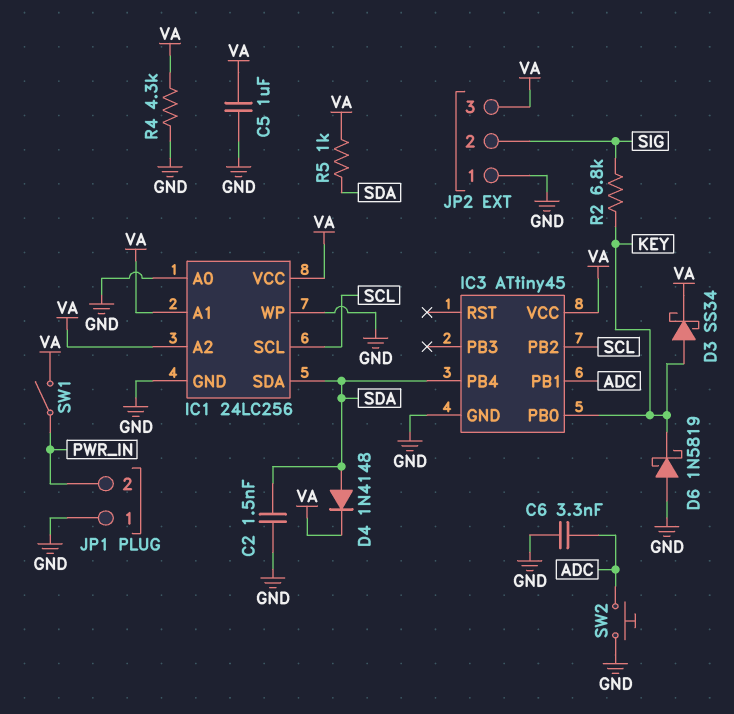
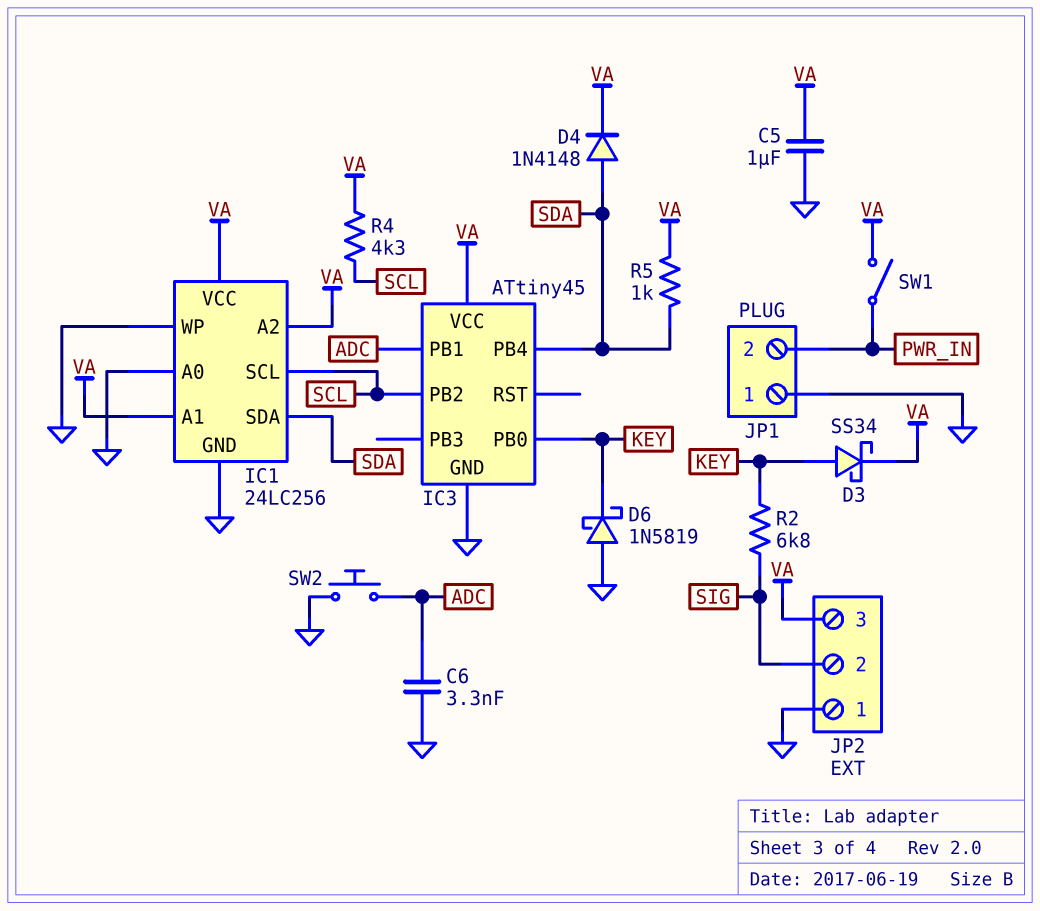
C2: 1.5nF (GND, SDA) -> none
R4: 4.3k (GND, VA) -> 4.3k (SCL, VA)

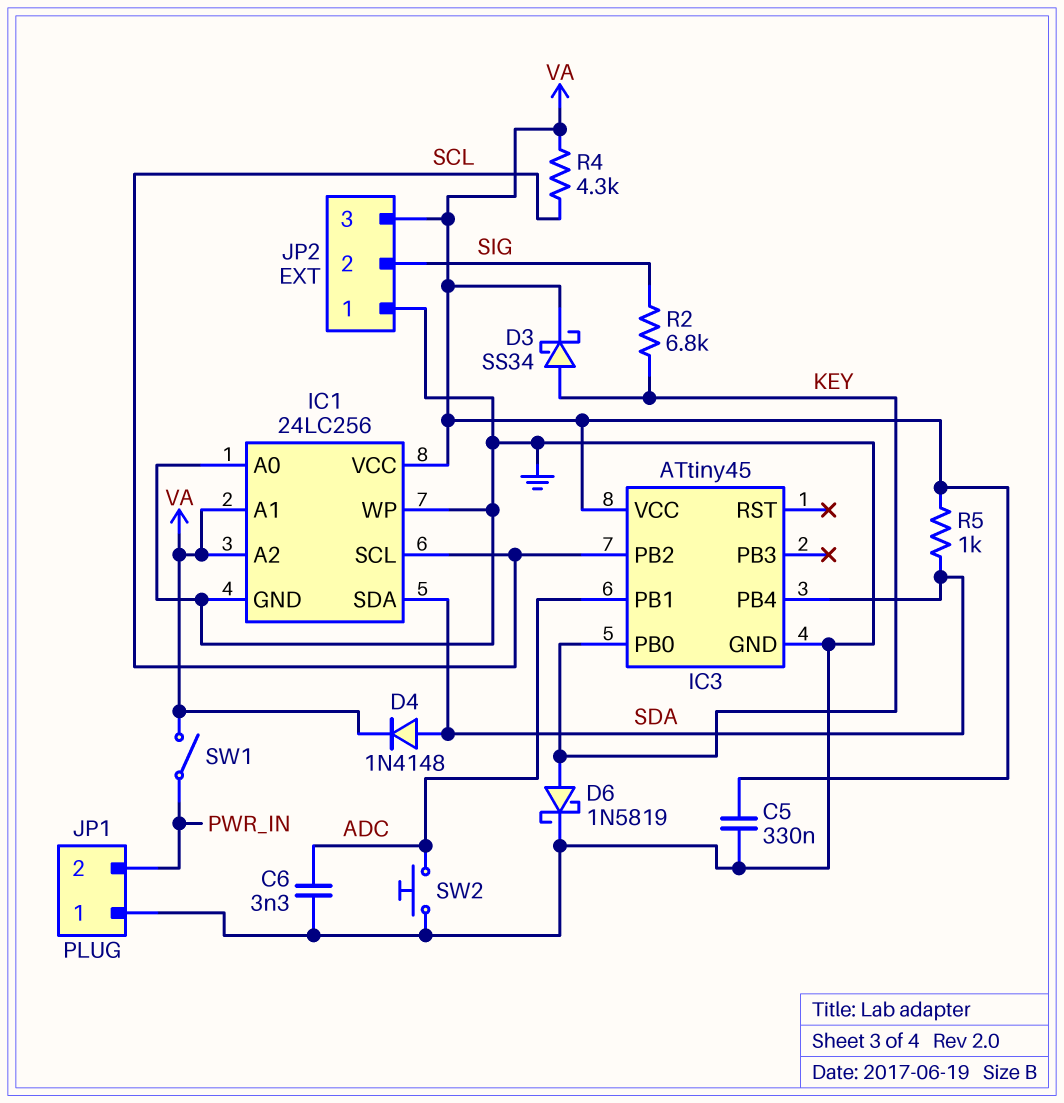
C5: 1uF (GND, VA) -> 330nF (GND, VA)
D6: schottky 1N5819 (A GND, K KEY) -> schottky 1N5819 (A KEY, K GND)

